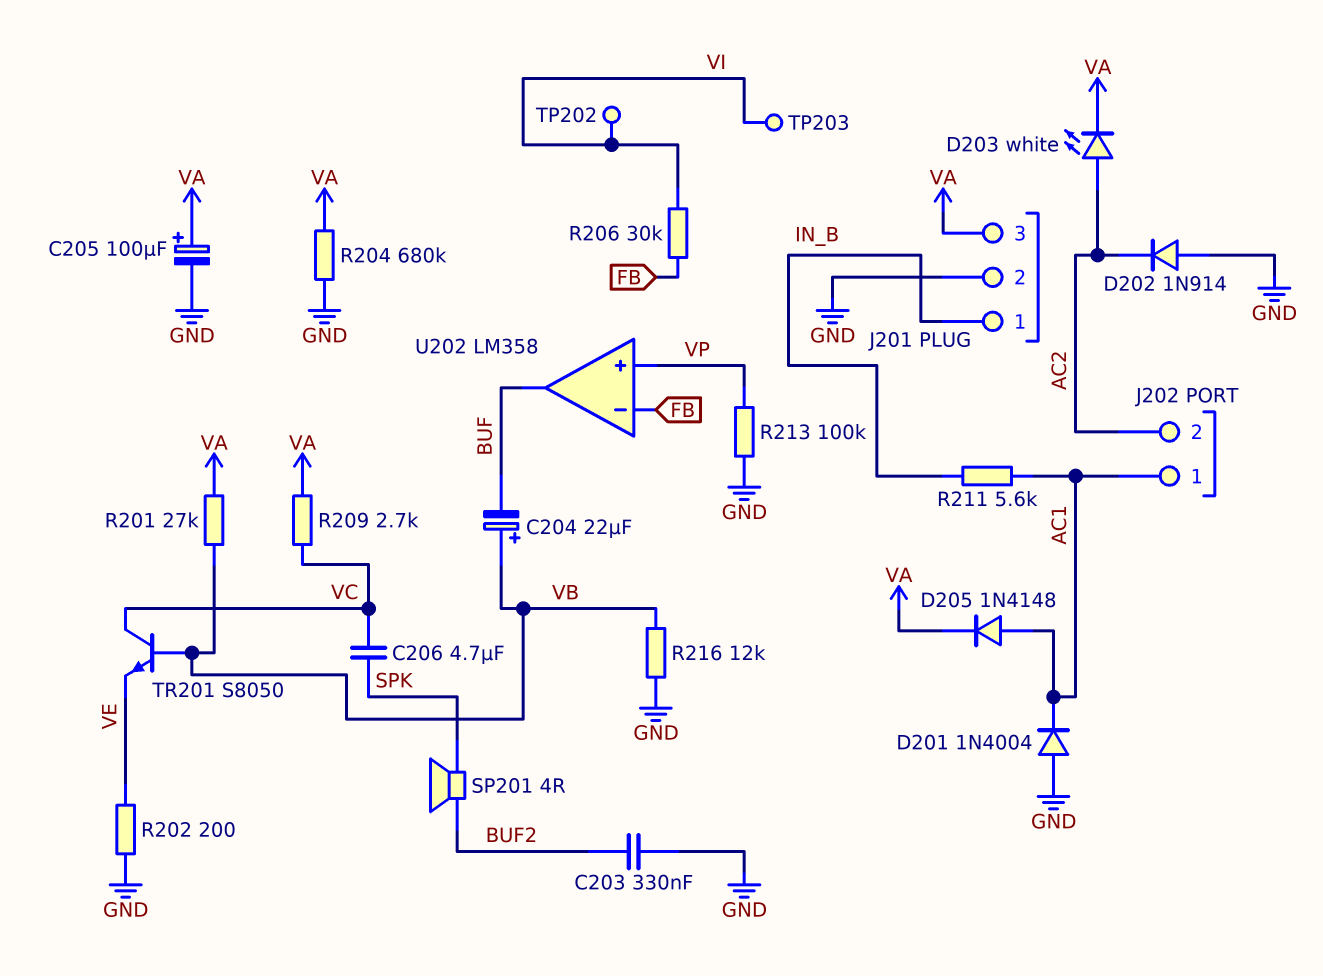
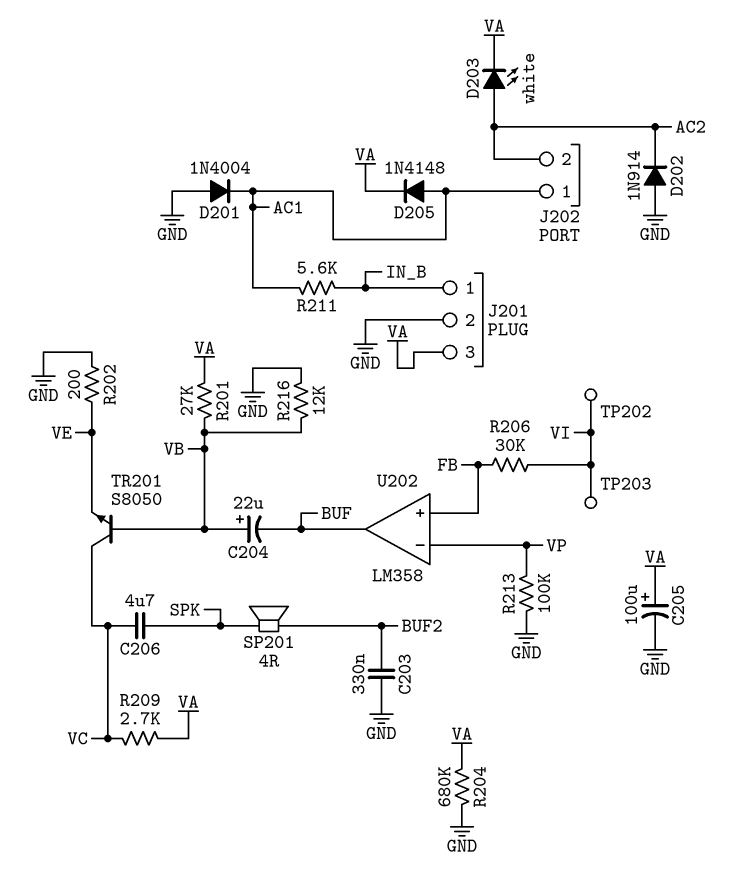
U202 pin in+: VP -> FB
U202 pin in-: FB -> VP

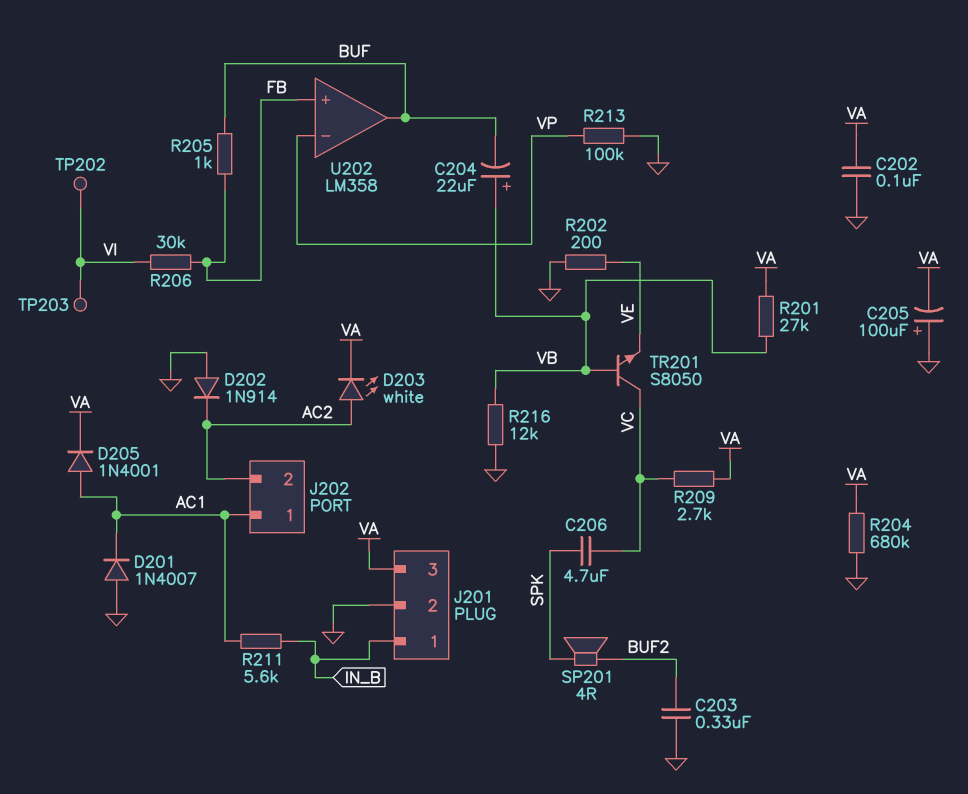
C202: none -> 100nF (GND, VA)
C205: 100uF (plus VA, minus GND) -> 100uF (plus GND, minus VA)
D201: diode 1N4004 (A GND, K AC1) -> diode 1N4007 (A GND, K AC1)
D205: diode 1N4148 (A AC1, K VA) -> diode 1N4001 (A AC1, K VA)
R205: none -> 1k (BUF, FB)

